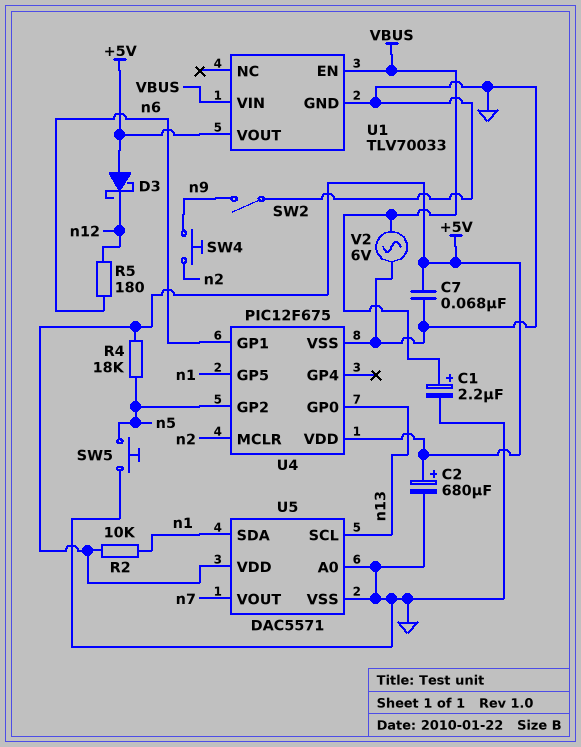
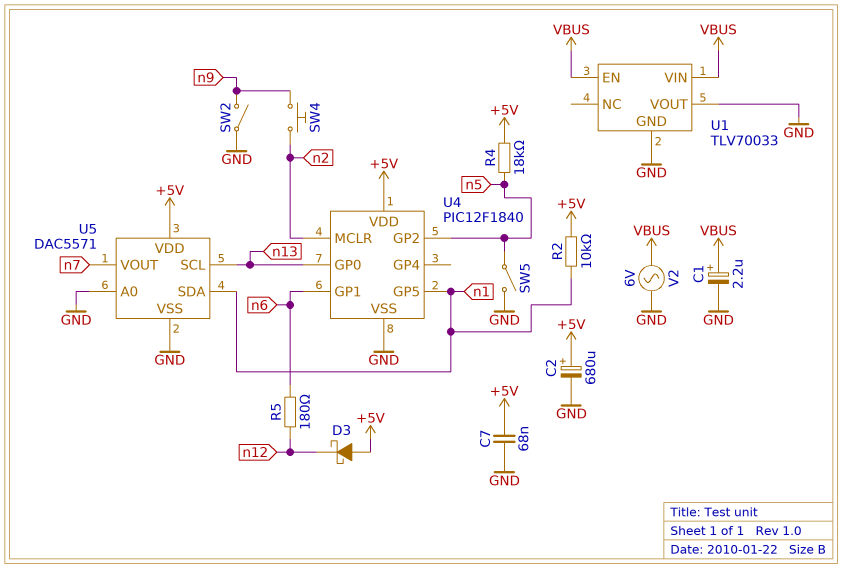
SW5: button (GND, n5) -> switch (GND, n5)
U1 pin VOUT: +5V -> GND
U4: PIC12F675 -> PIC12F1840

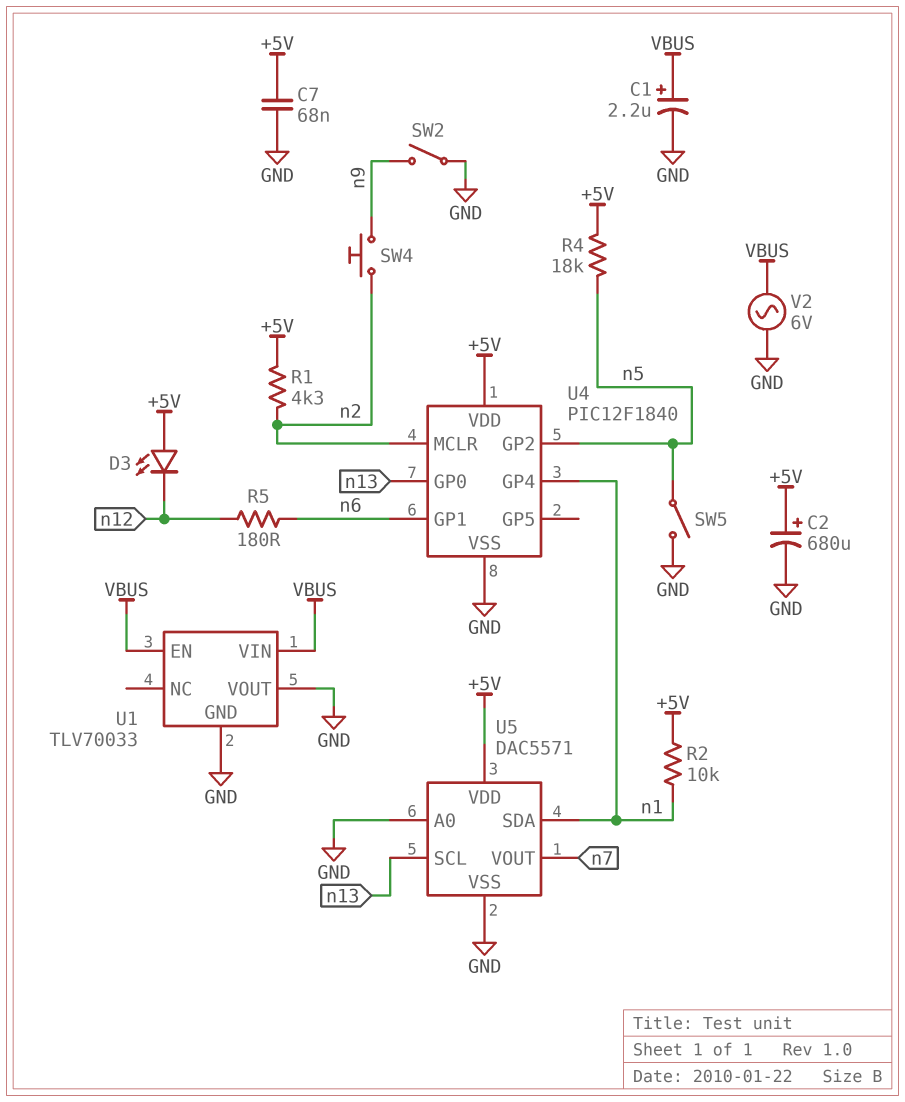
D3: schottky (A +5V, K n12) -> LED (A +5V, K n12)
R1: none -> 4.3k (+5V, n2)
U4 pin GP4: none -> n1
U4 pin GP5: n1 -> none

